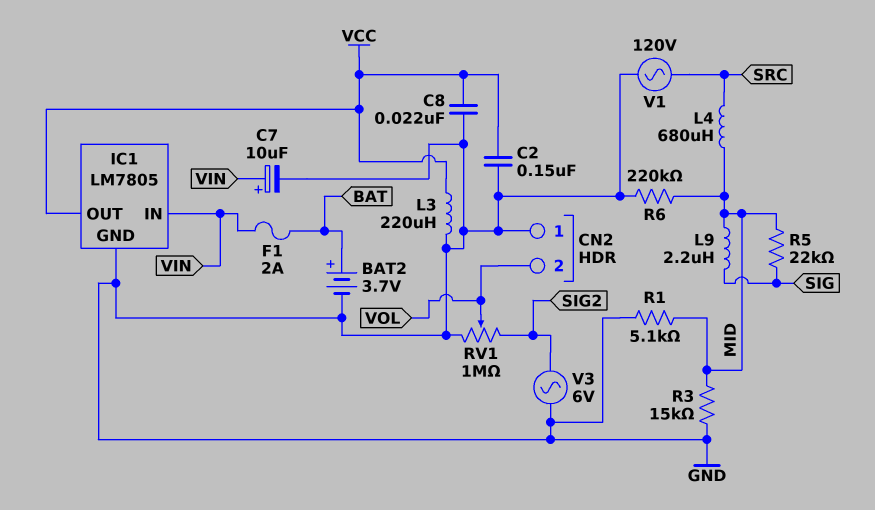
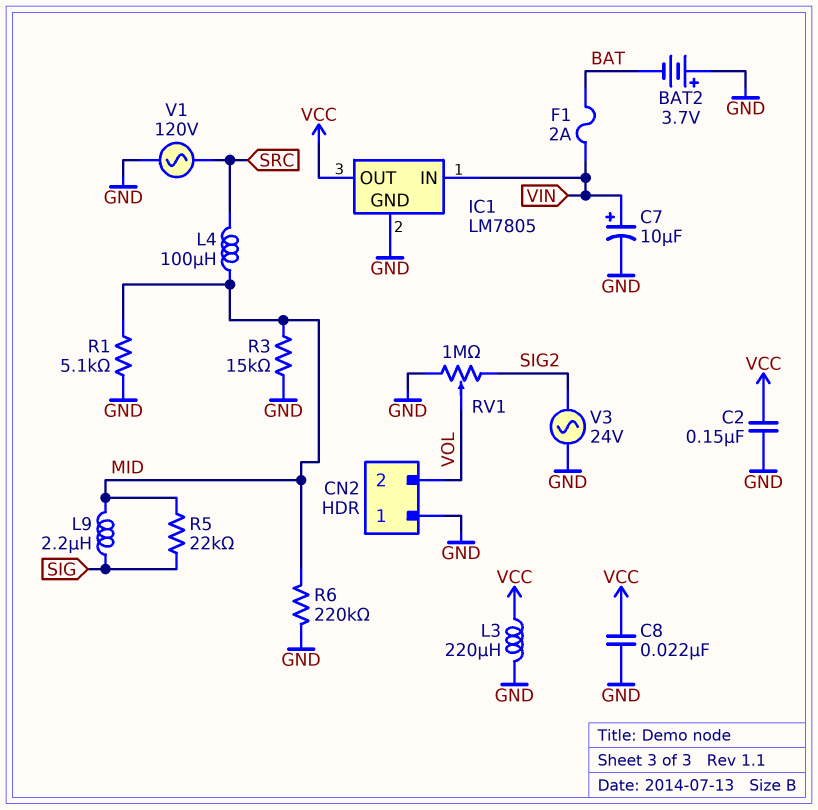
BAT2: 3.7V (plus BAT, minus GND) -> 3.7V (plus GND, minus BAT)
L4: 680uH (MID, SRC) -> 100uH (MID, SRC)
V3: AC 6V (GND, SIG2) -> AC 24V (GND, SIG2)

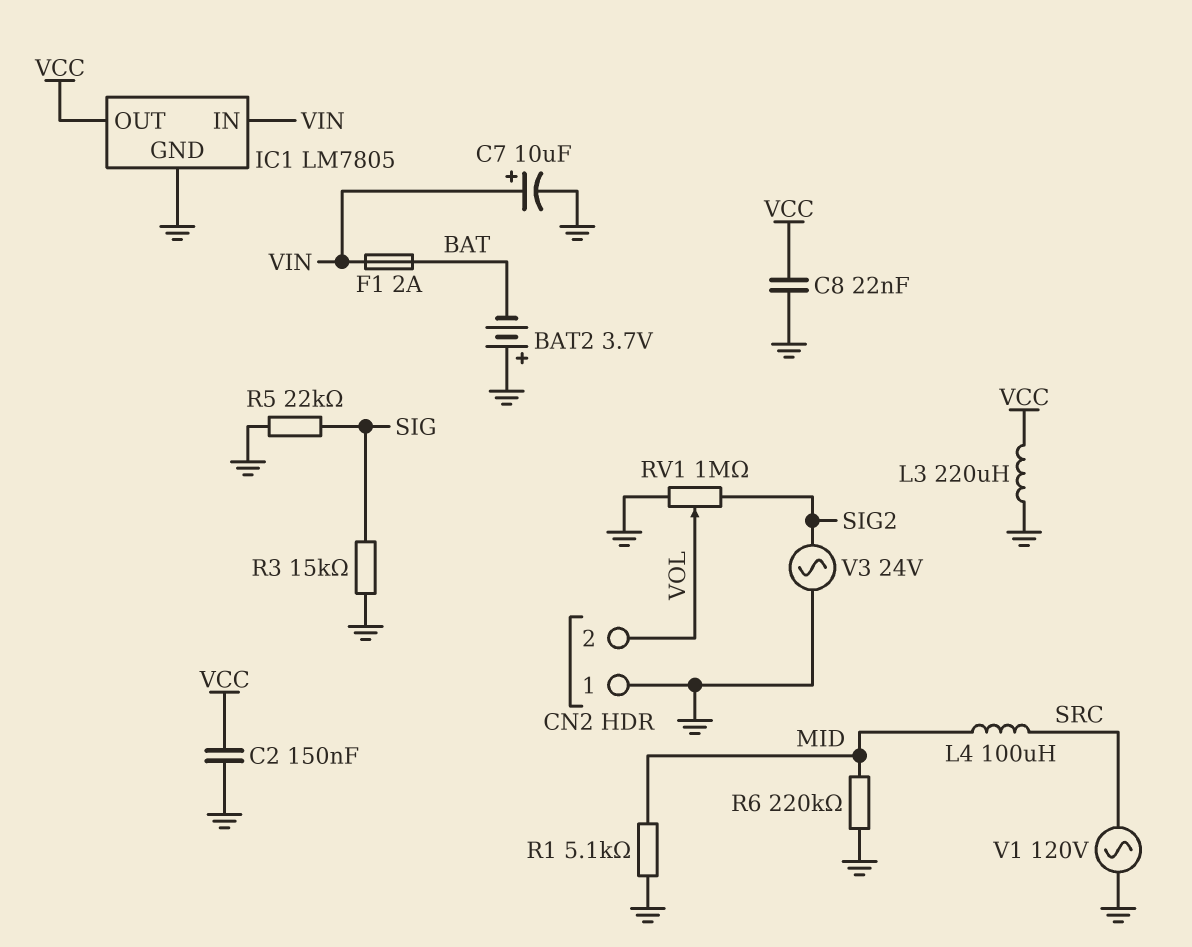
L9: 2.2uH (MID, SIG) -> none
R3: 15k (GND, MID) -> 15k (GND, SIG)
R5: 22k (MID, SIG) -> 22k (GND, SIG)

